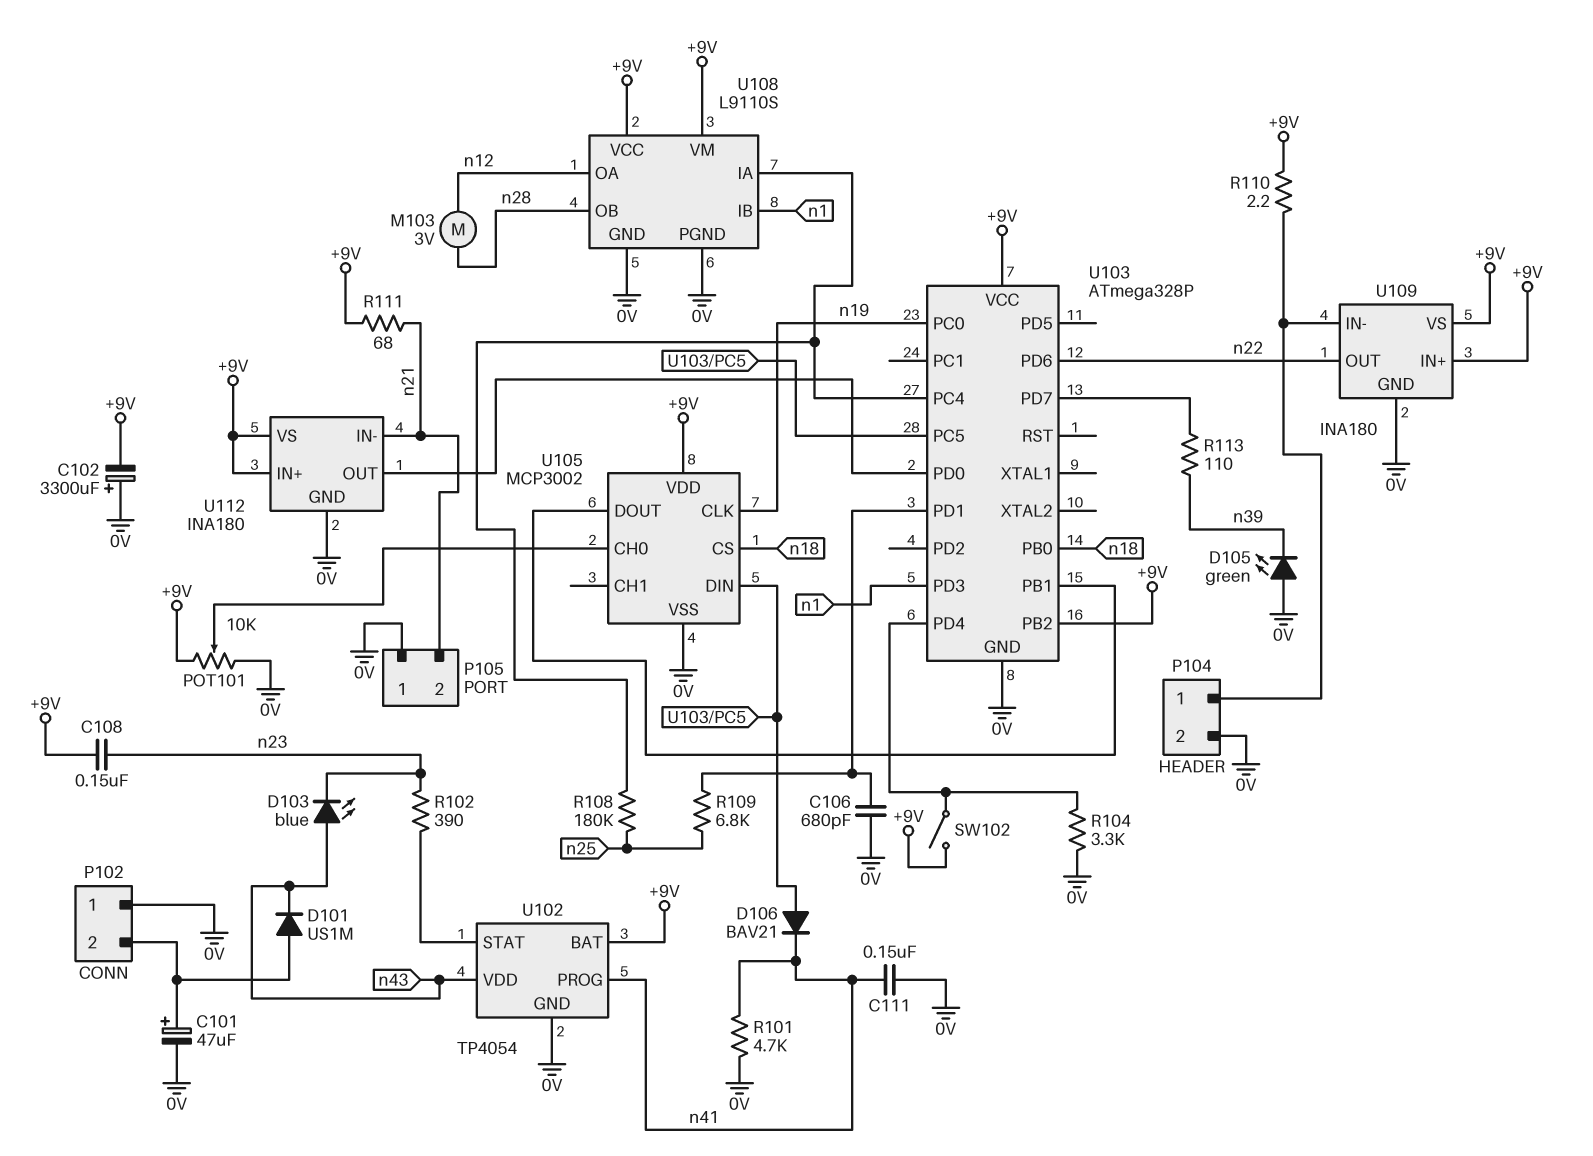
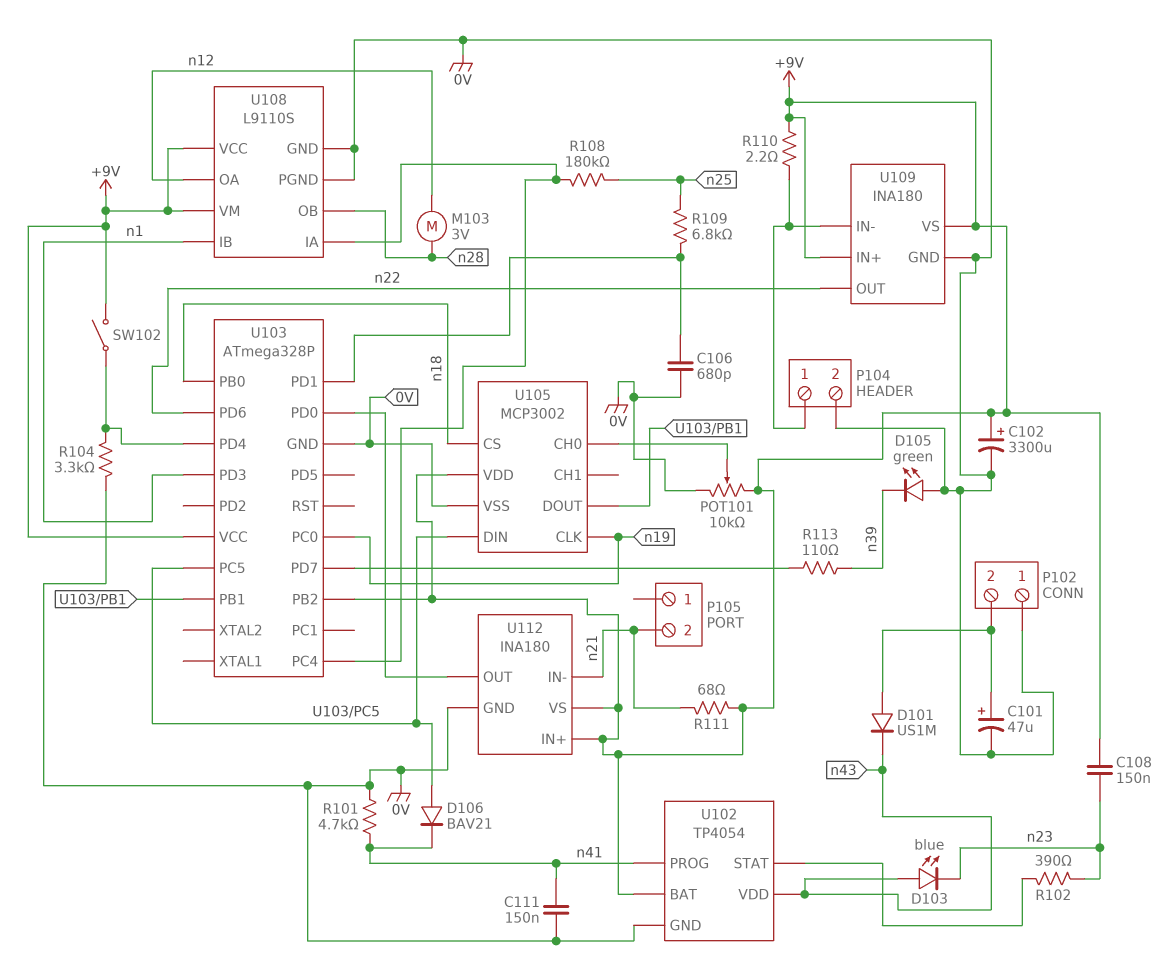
C102: 3300uF (plus 0V, minus +9V) -> 3300uF (plus +9V, minus 0V)
P105 pin 1: 0V -> none

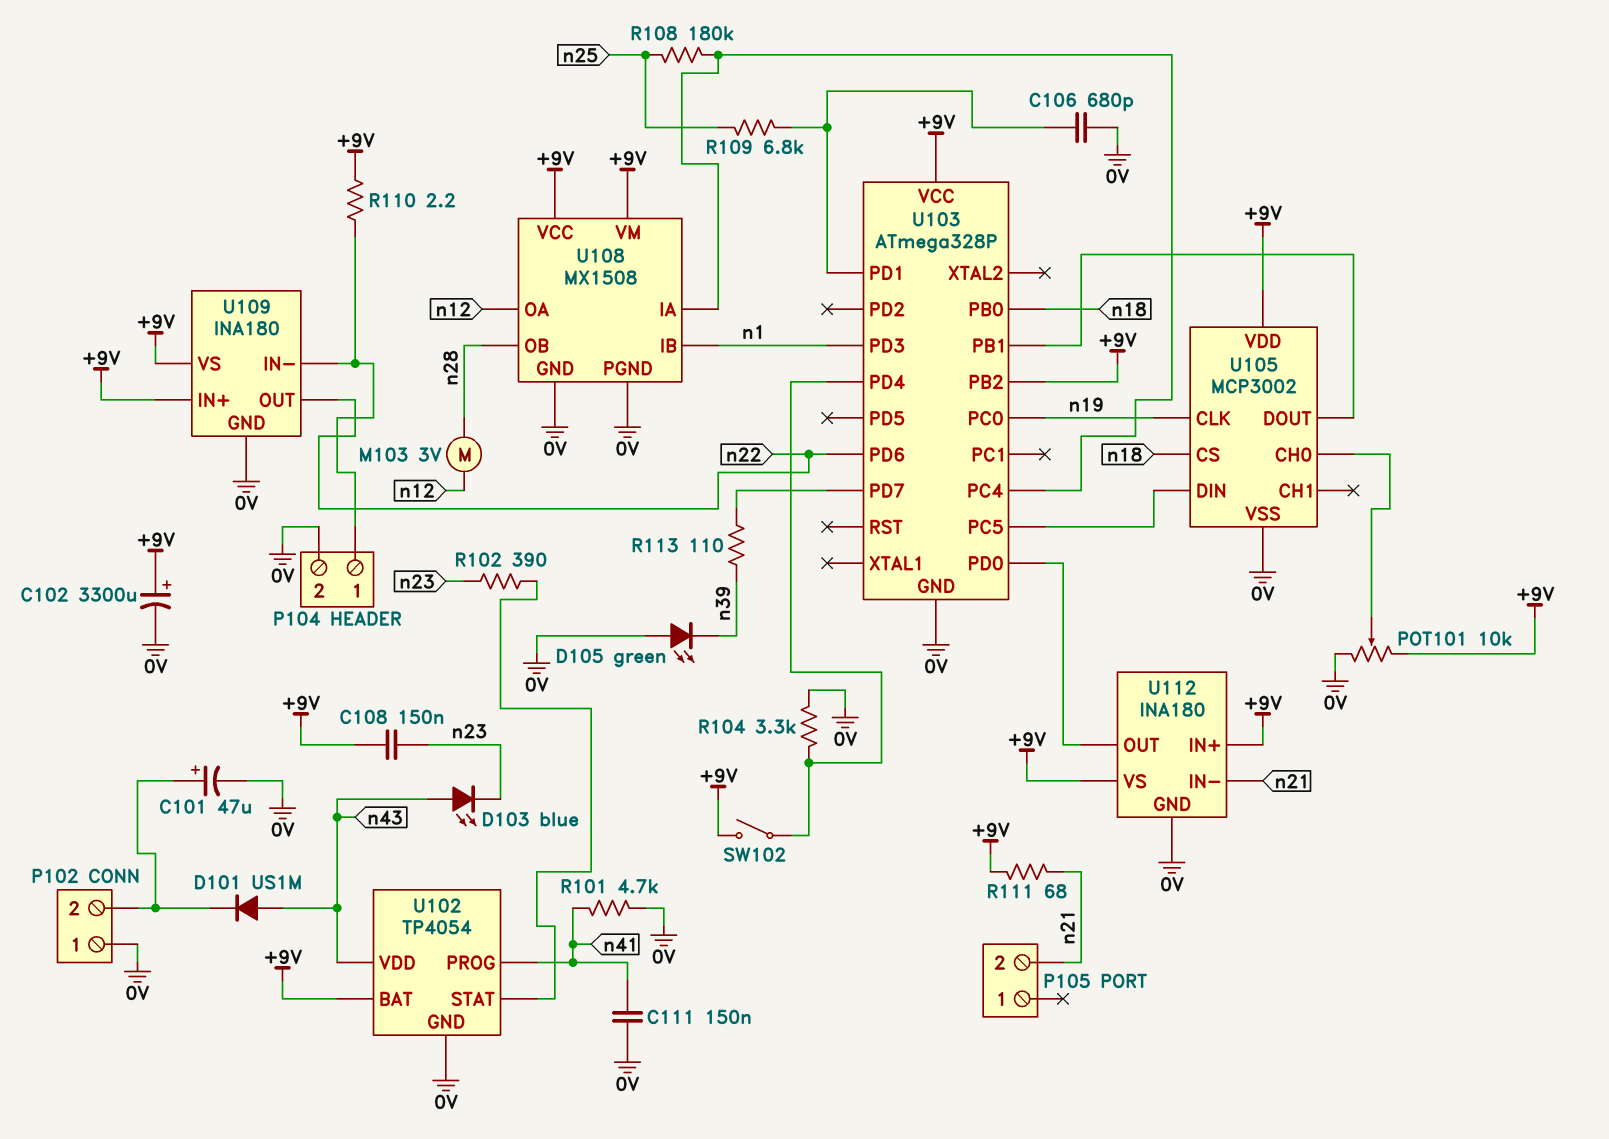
D101: diode US1M (A P102/2, K n43) -> diode US1M (A n43, K P102/2)
D106: diode BAV21 (A U103/PC5, K n41) -> none
U108: L9110S -> MX1508

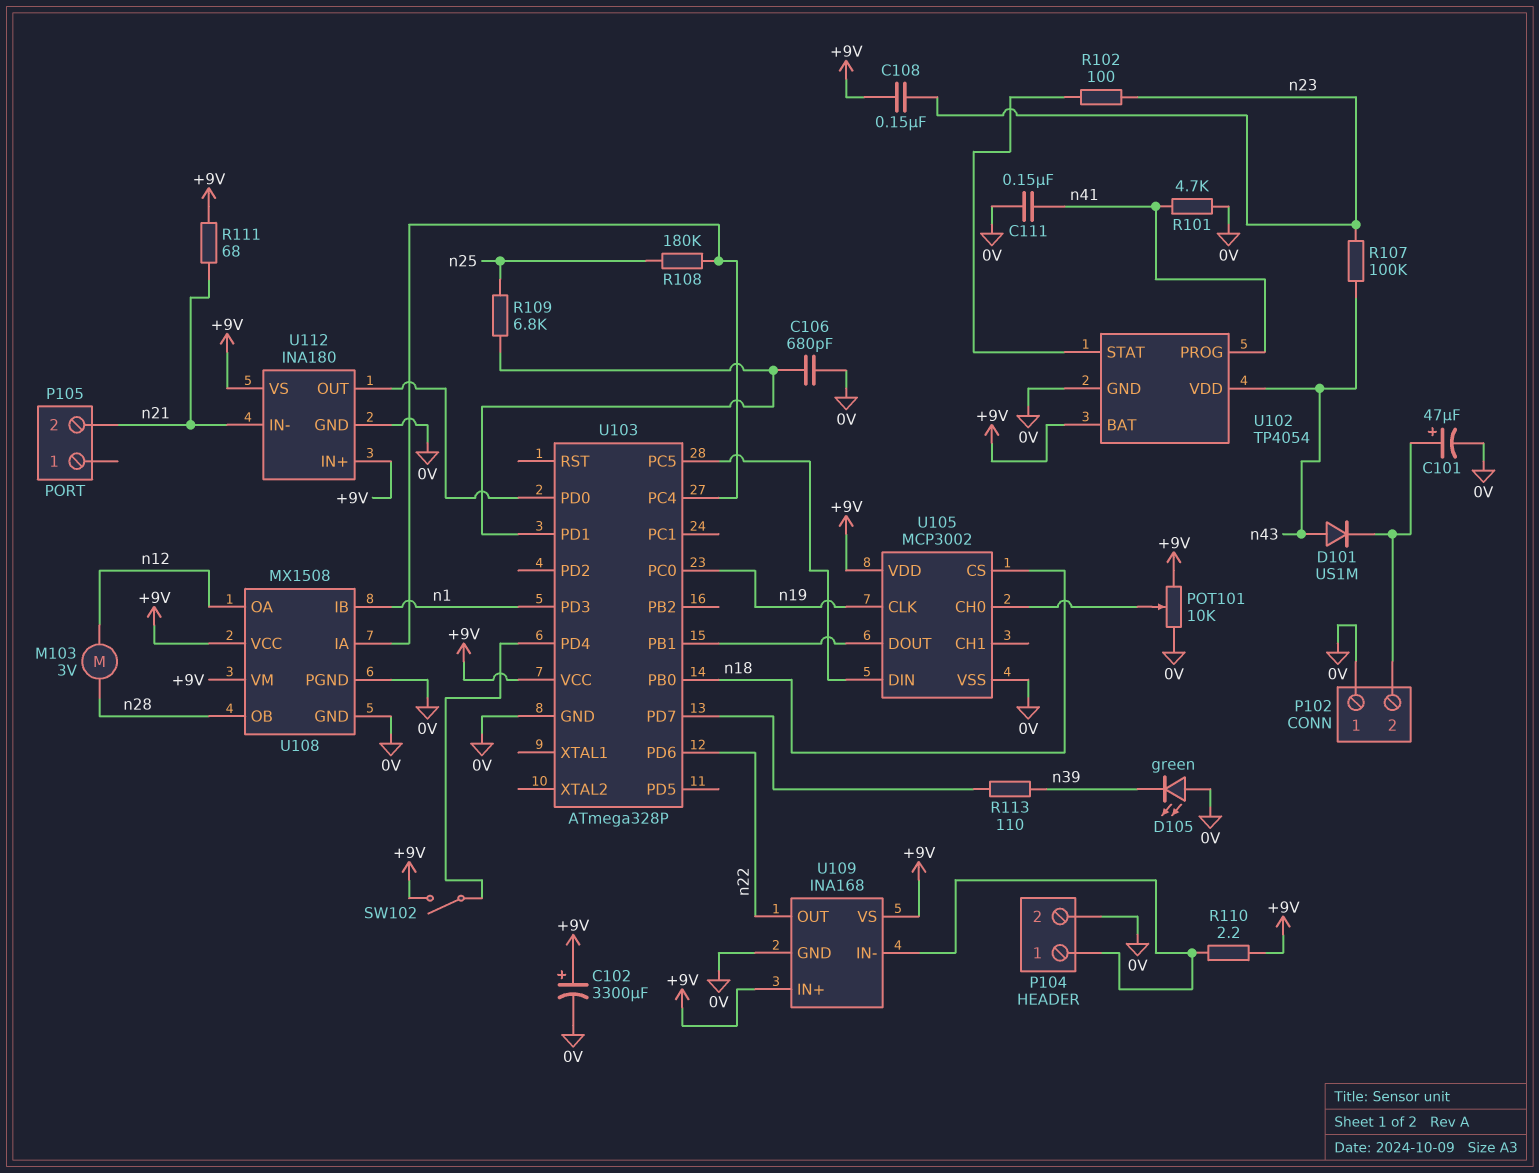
D103: LED blue (A n43, K n23) -> none
R102: 390 (U102/STAT, n23) -> 100 (U102/STAT, n23)
R104: 3.3k (0V, U103/PD4) -> none
R107: none -> 100k (n23, n43)
U103 pin PB2: +9V -> none
U109: INA180 -> INA168

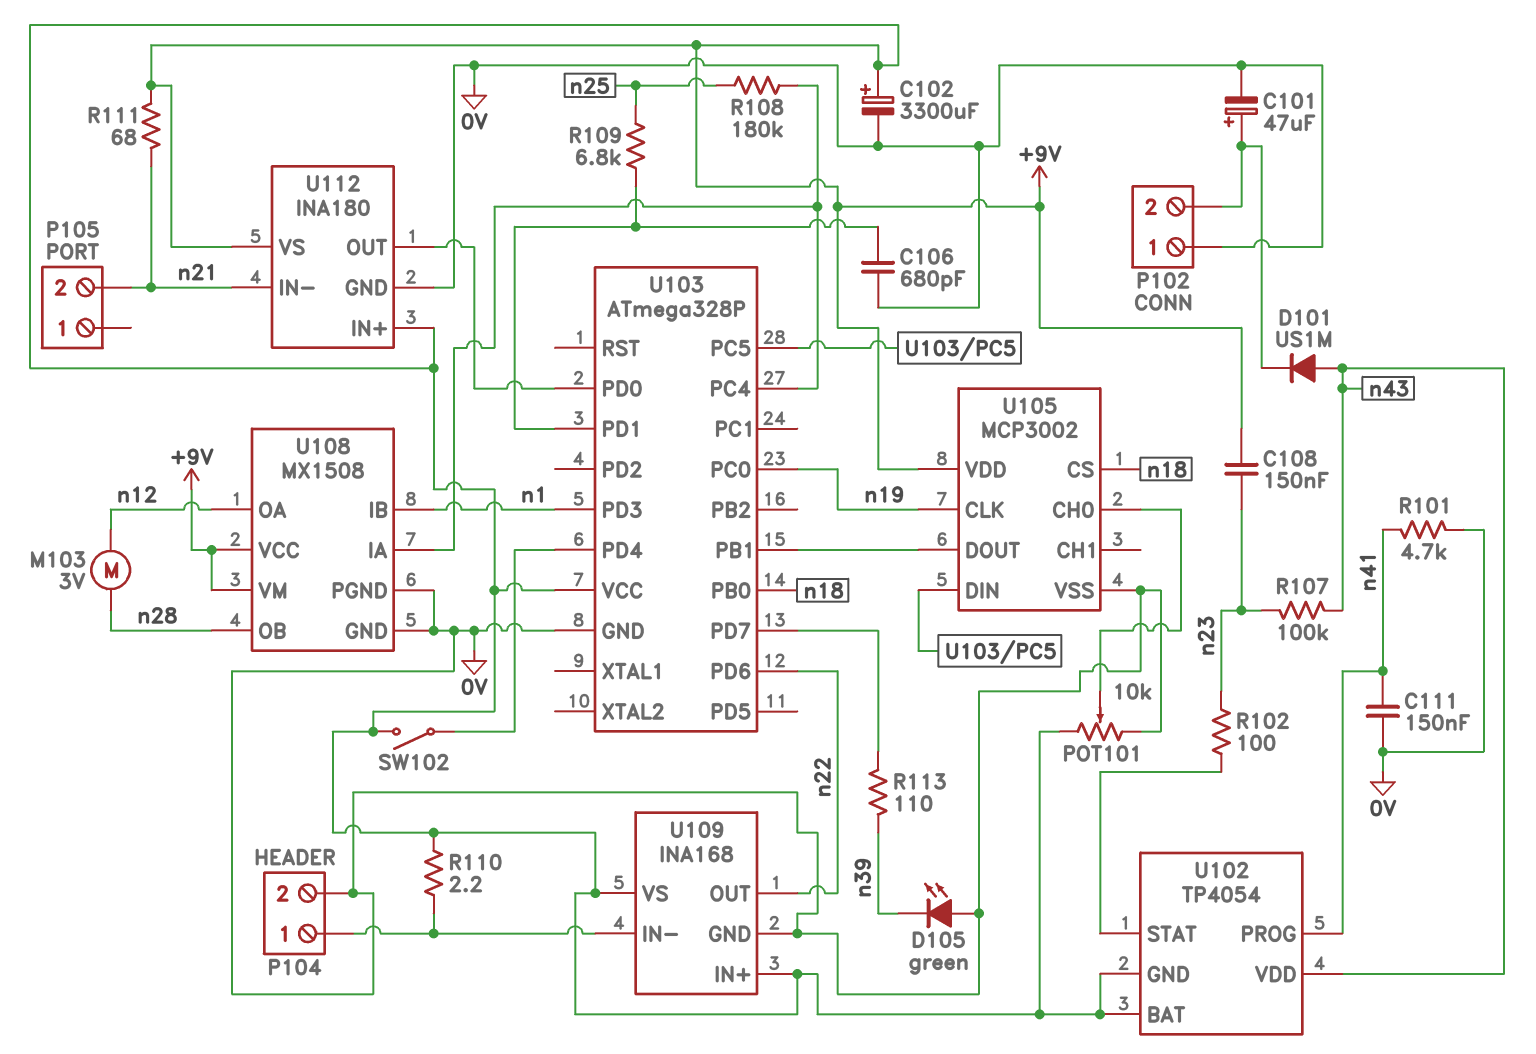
U102 pin GND: 0V -> +9V

